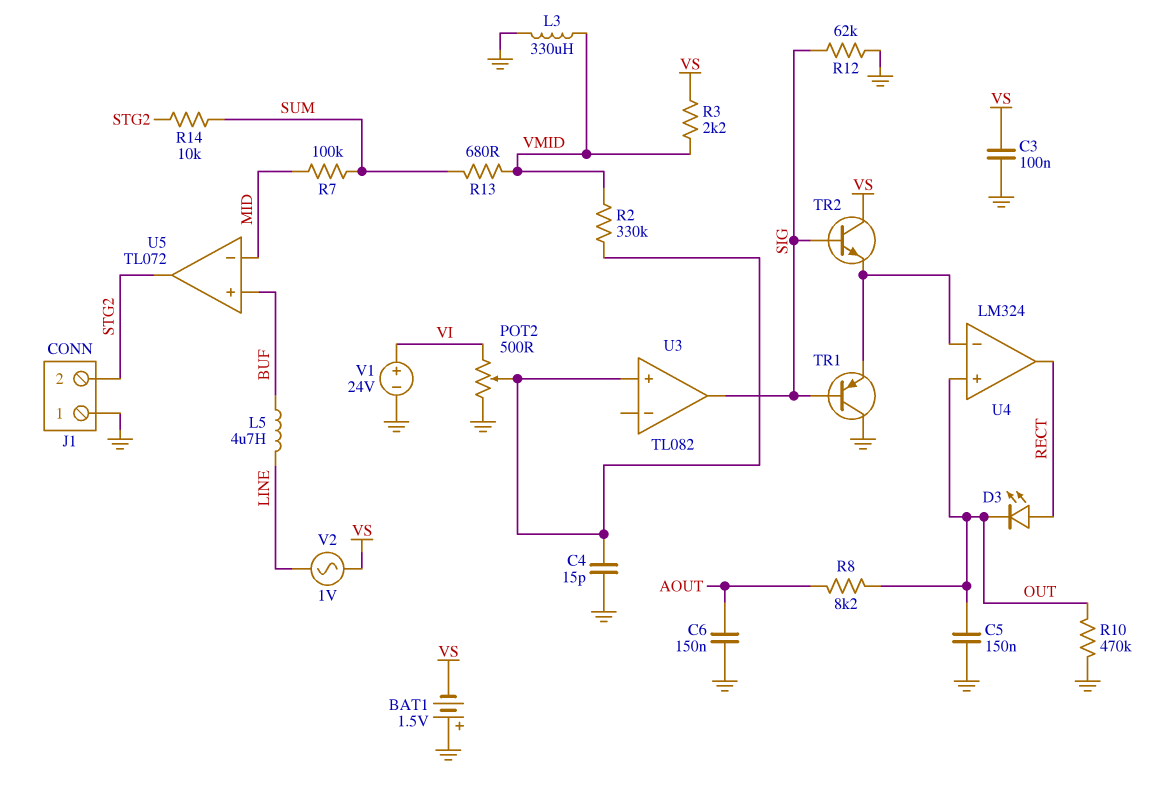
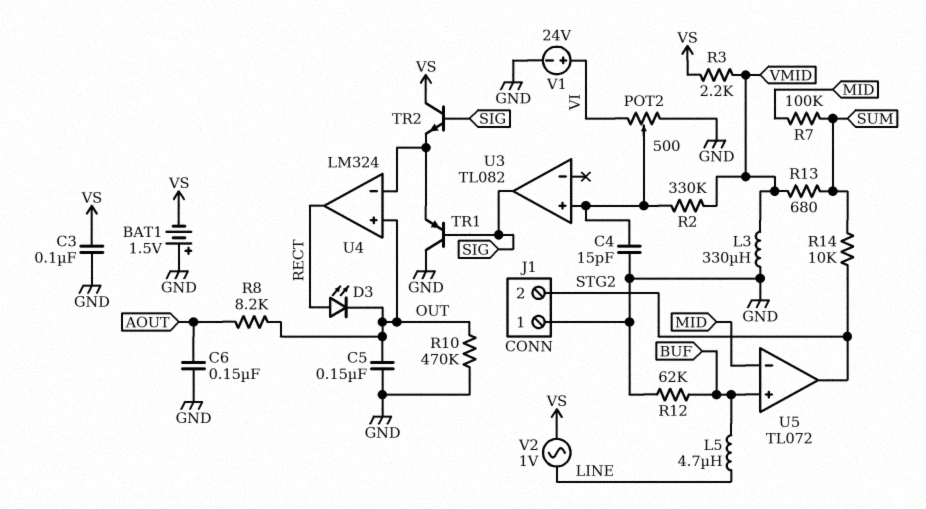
R12: 62k (GND, SIG) -> 62k (BUF, GND)

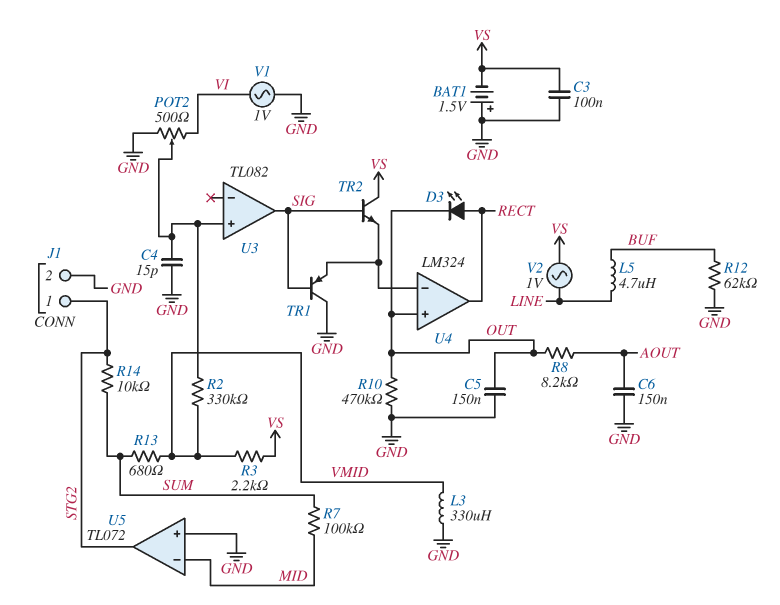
J1 pin 1: GND -> STG2
J1 pin 2: STG2 -> GND
U5 pin in+: BUF -> GND
V1: 24V (plus VI, minus GND) -> AC 1V (GND, VI)

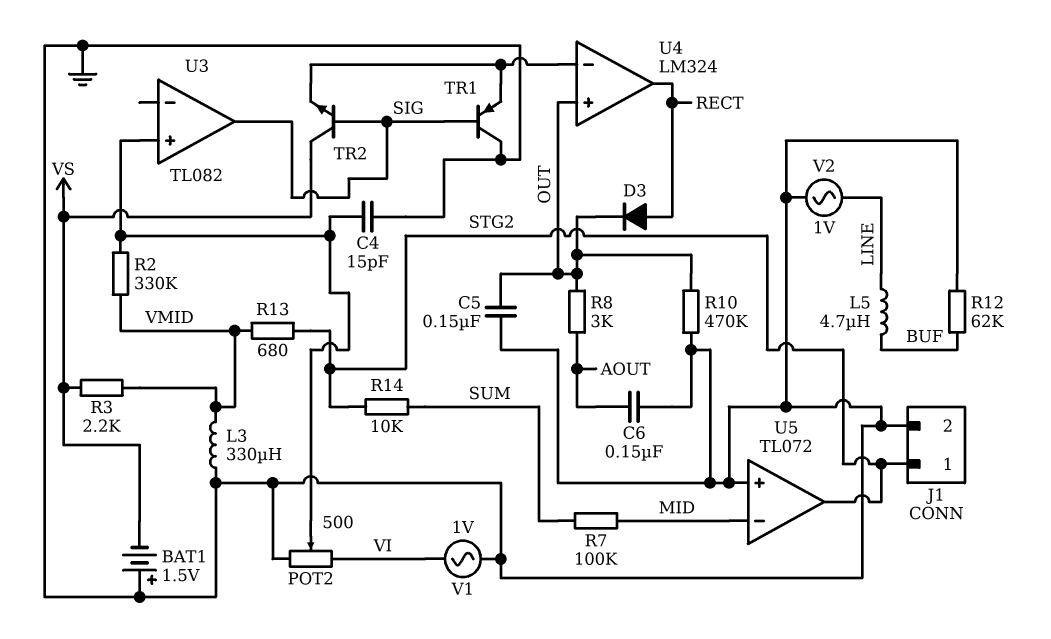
C3: 100nF (GND, VS) -> none
D3: LED (A RECT, K OUT) -> diode (A RECT, K OUT)
R8: 8.2k (AOUT, OUT) -> 3k (AOUT, OUT)
R13: 680 (SUM, VMID) -> 680 (STG2, VMID)
V2: AC 1V (LINE, VS) -> AC 1V (GND, LINE)

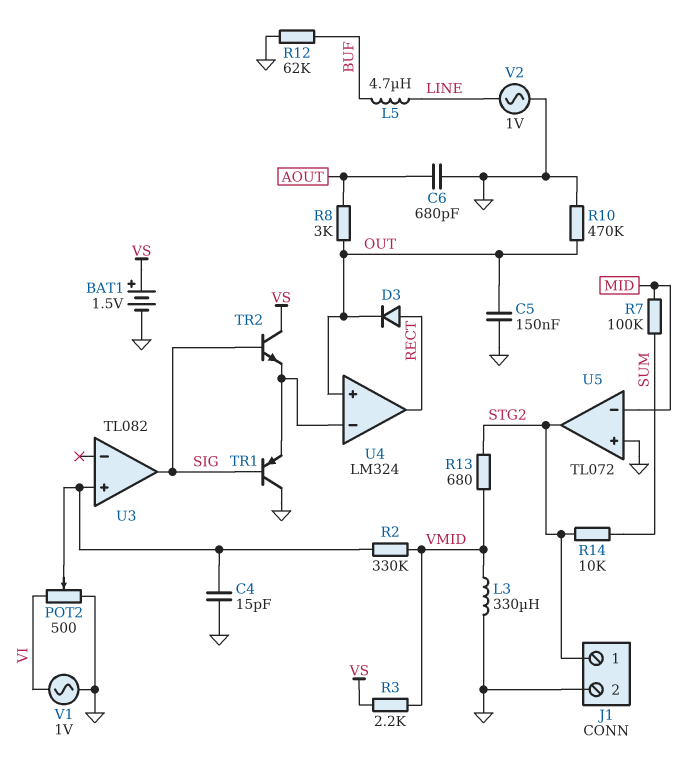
BAT1: 1.5V (plus GND, minus VS) -> 1.5V (plus VS, minus GND)
C6: 150nF (AOUT, GND) -> 680pF (AOUT, GND)

